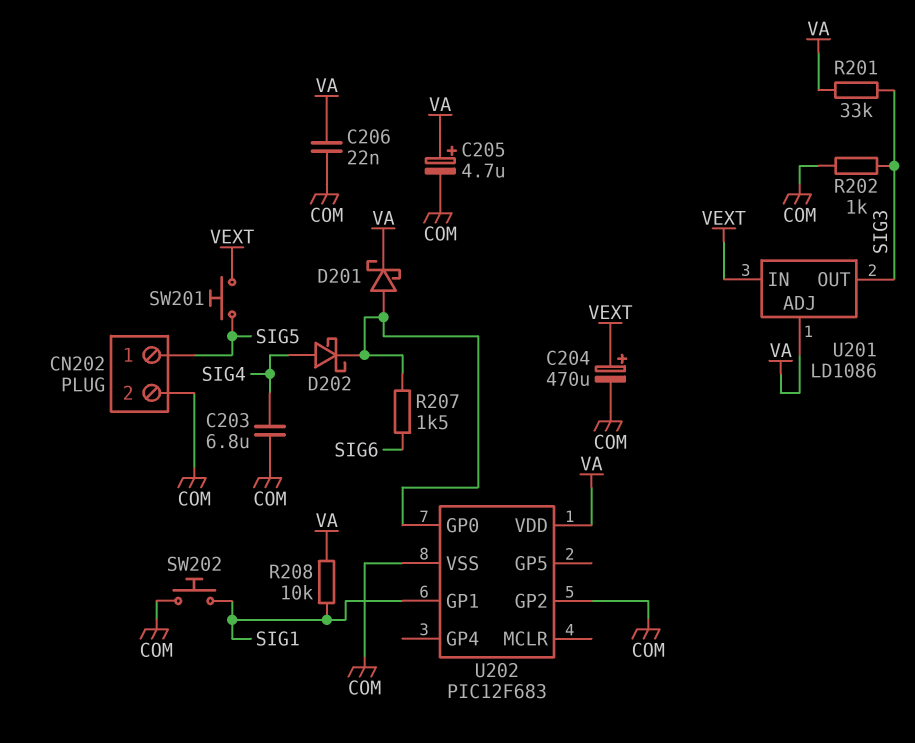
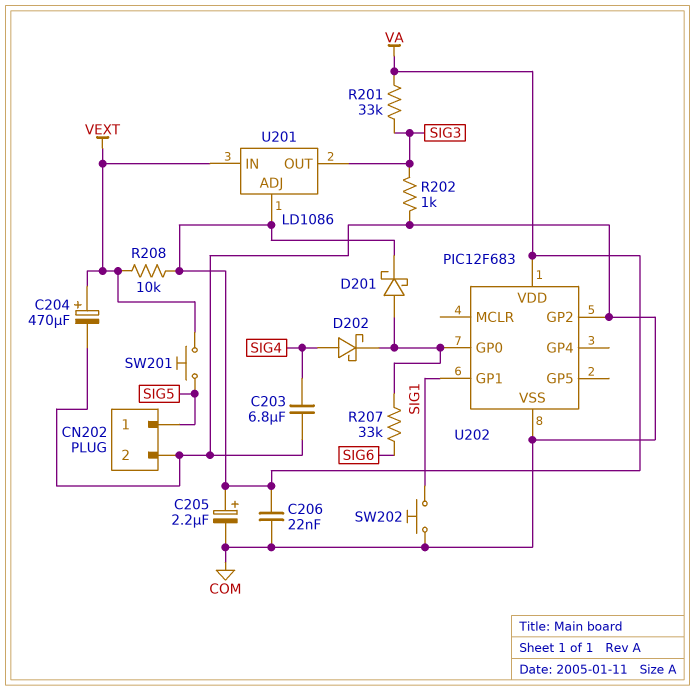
C205: 4.7uF (plus VA, minus COM) -> 2.2uF (plus VA, minus COM)
R207: 1.5k (SIG6, U202/GP0) -> 33k (SIG6, U202/GP0)
R208: 10k (SIG1, VA) -> 10k (VA, VEXT)

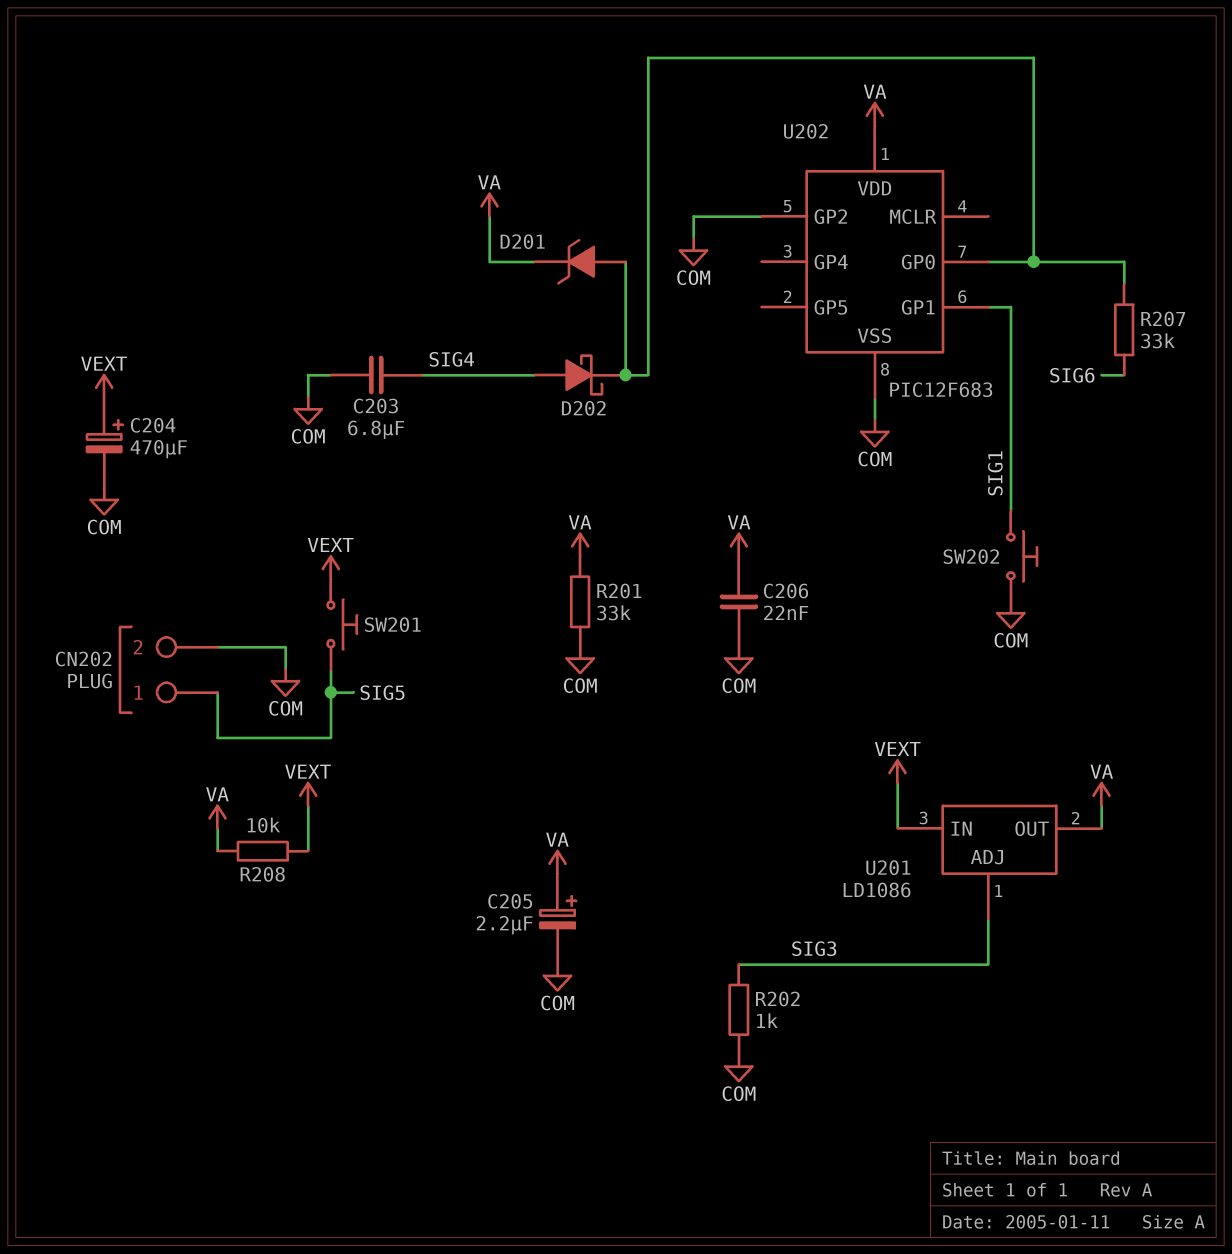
D201: schottky (A U202/GP0, K VA) -> zener (A U202/GP0, K VA)
R201: 33k (SIG3, VA) -> 33k (COM, VA)
U201 pin ADJ: VA -> SIG3
U201 pin OUT: SIG3 -> VA

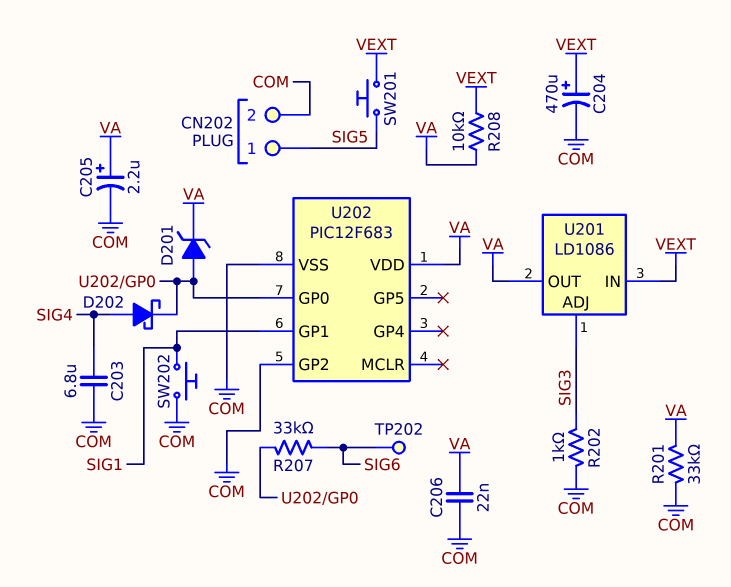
TP202: none -> test point (SIG6)

